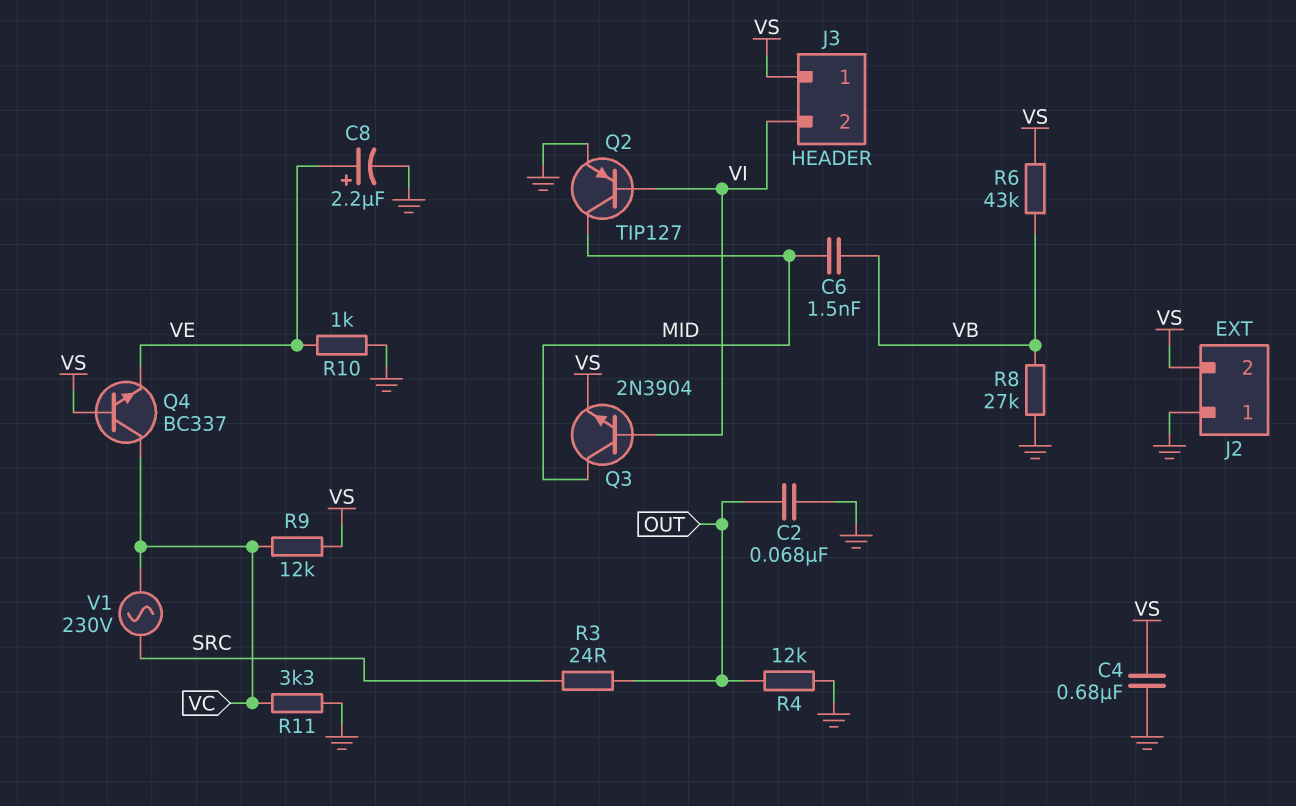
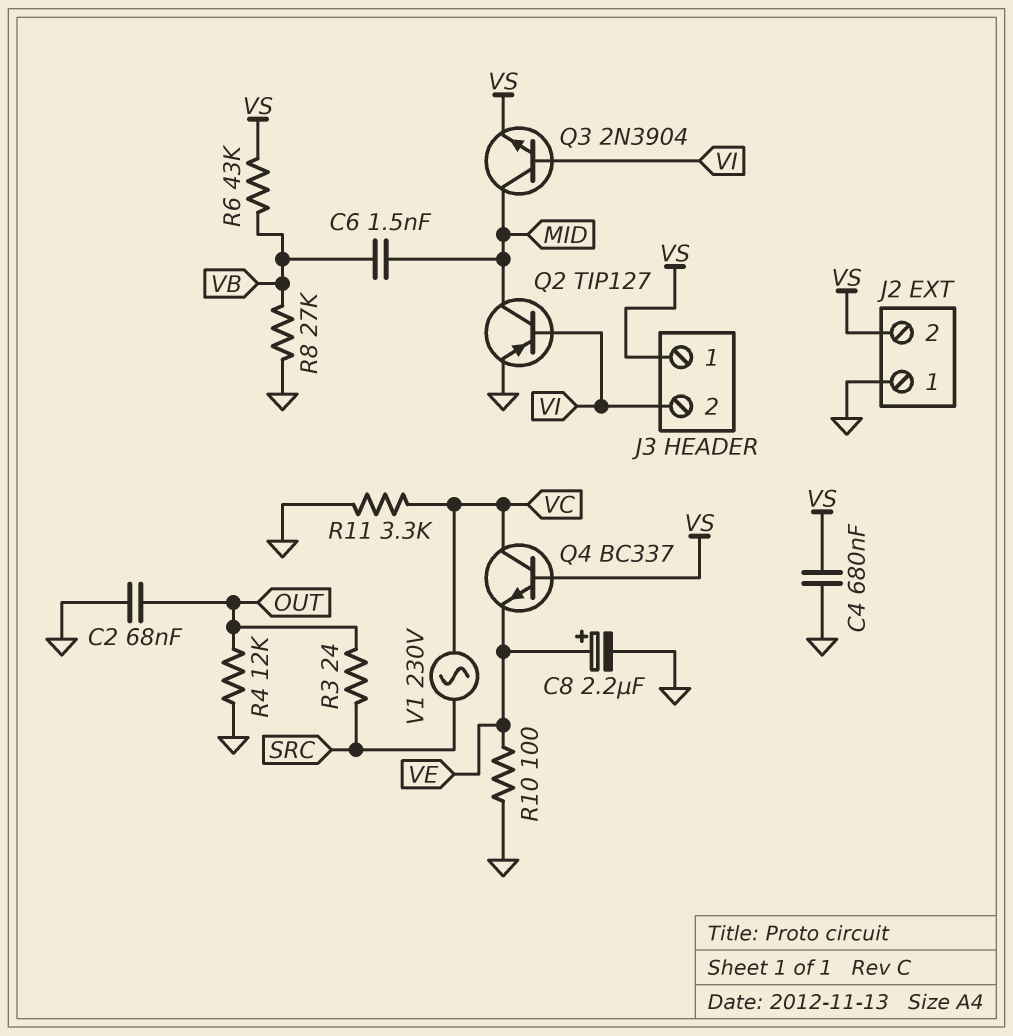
R9: 12k (VC, VS) -> none
R10: 1k (GND, VE) -> 100 (GND, VE)

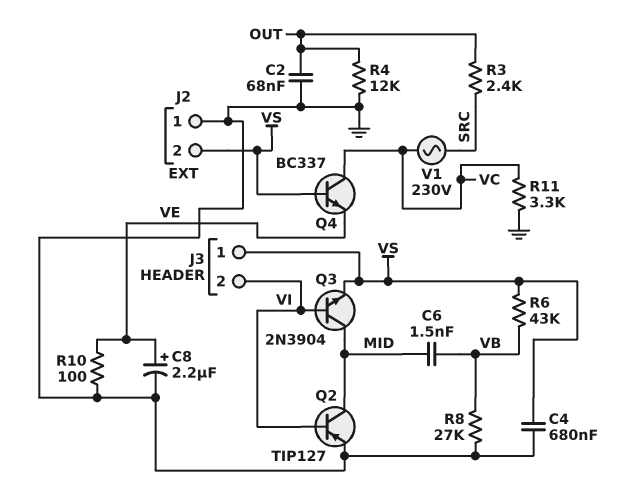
R3: 24 (OUT, SRC) -> 2.4k (OUT, SRC)

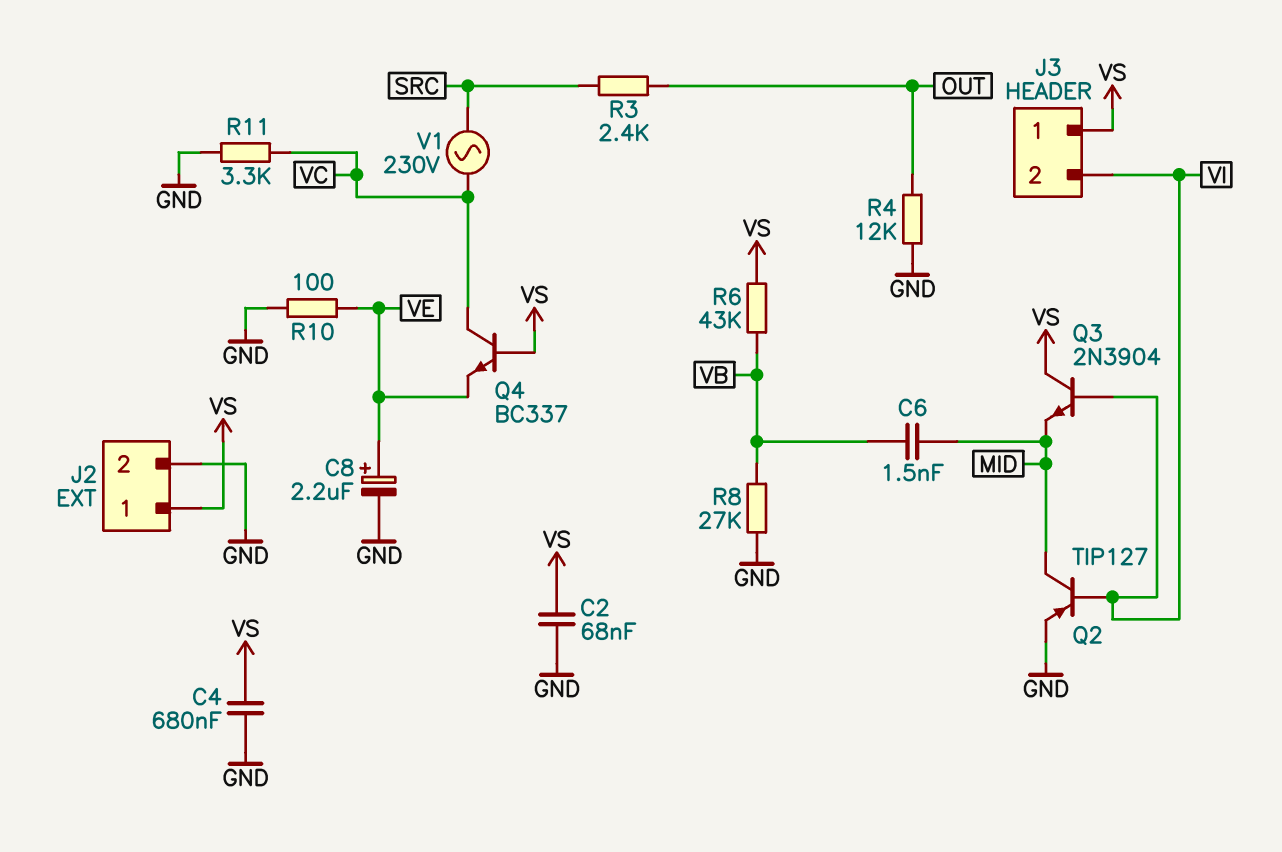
C2: 68nF (GND, OUT) -> 68nF (GND, VS)
J2 pin 1: GND -> VS
J2 pin 2: VS -> GND
Q3: NPN 2N3904 (B VI, C MID, E VS) -> NPN 2N3904 (B VI, C VS, E MID)

